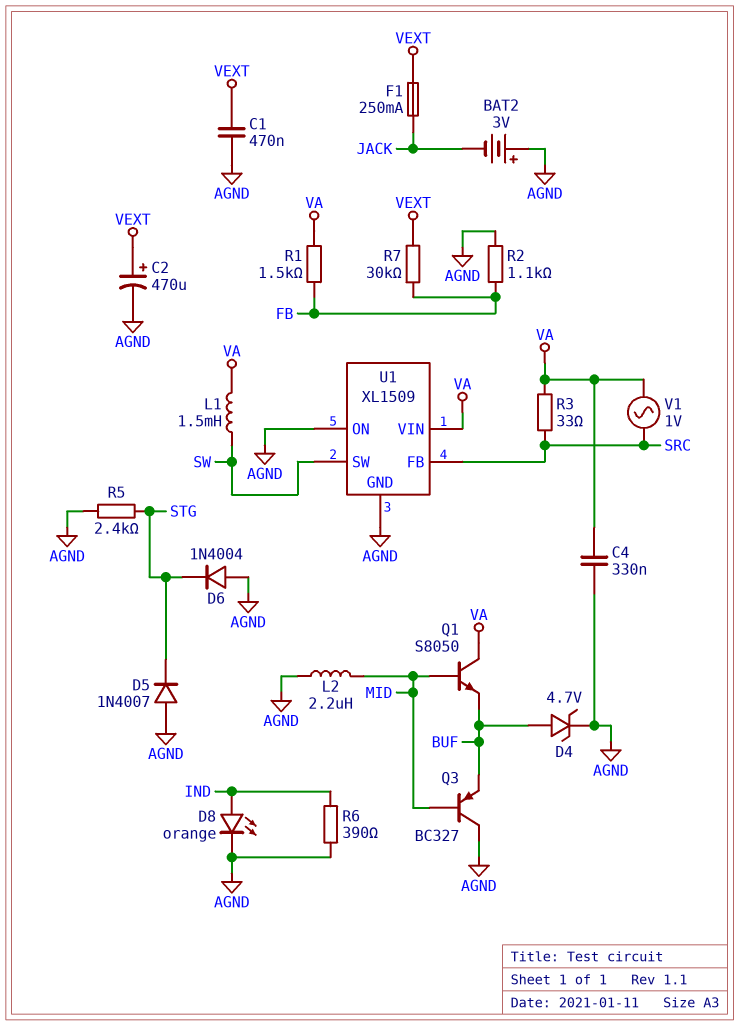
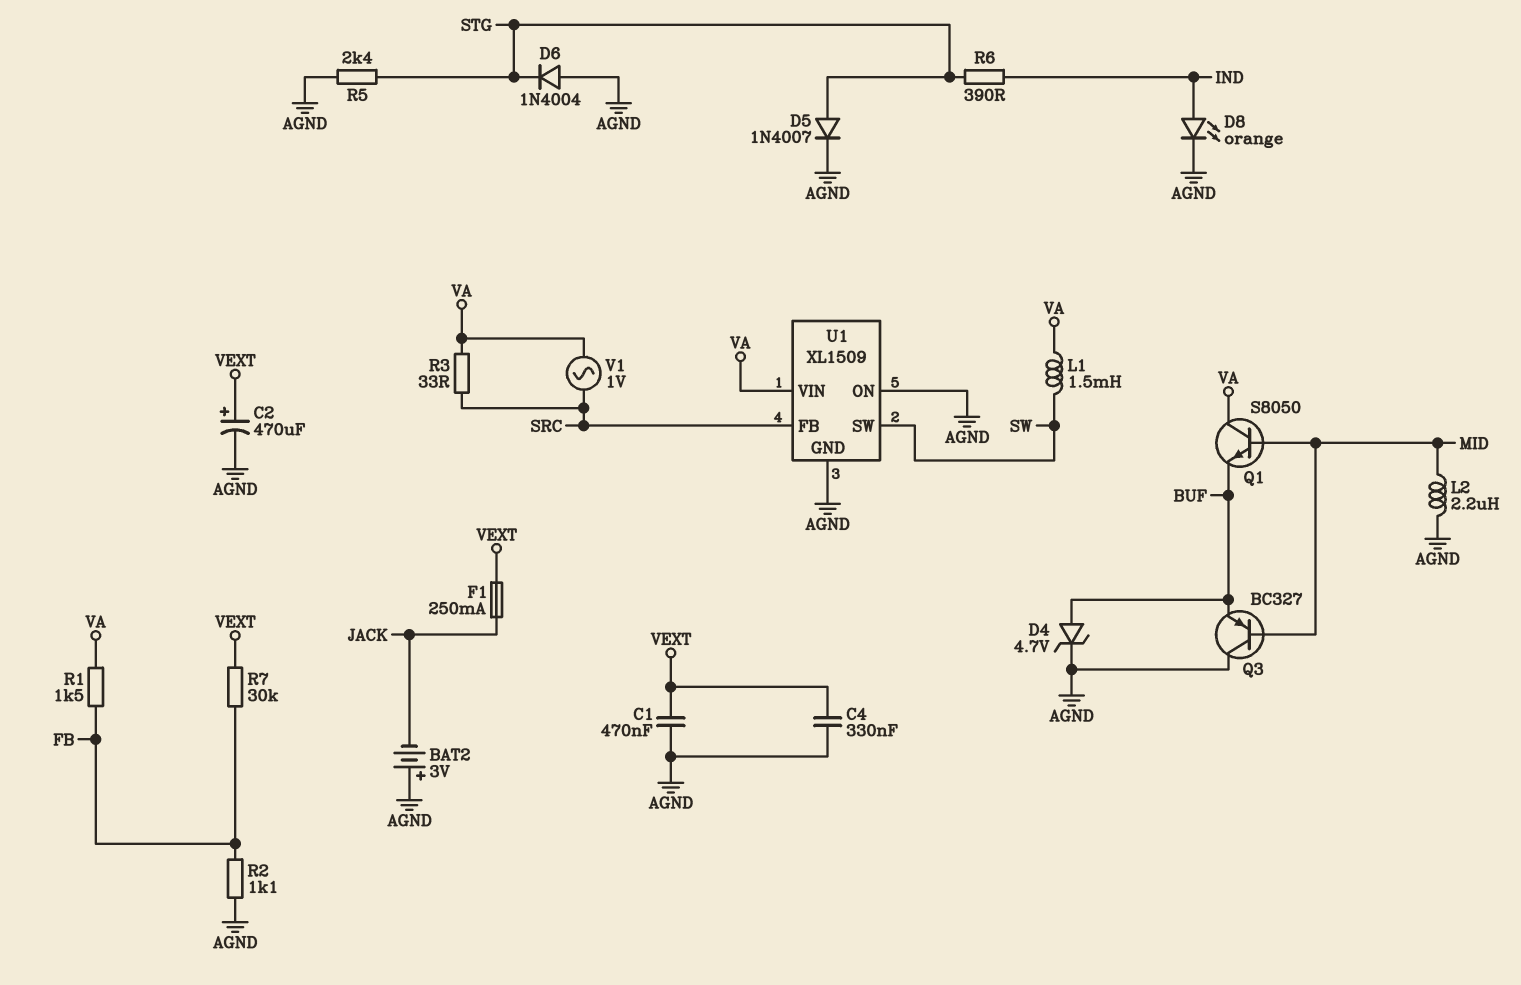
C4: 330nF (AGND, VA) -> 330nF (AGND, VEXT)
D5: diode 1N4007 (A AGND, K STG) -> diode 1N4007 (A STG, K AGND)
R6: 390 (AGND, IND) -> 390 (IND, STG)

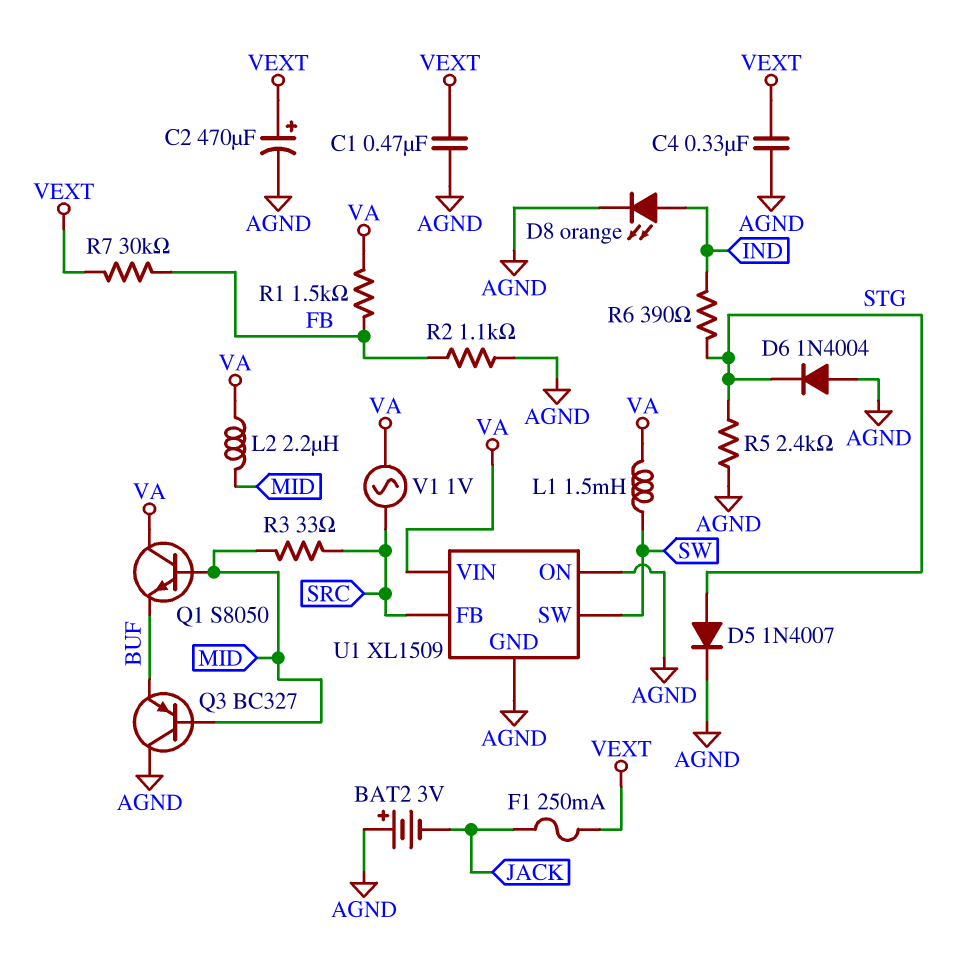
D4: zener 4.7V (A BUF, K AGND) -> none
L2: 2.2uH (AGND, MID) -> 2.2uH (MID, VA)
R3: 33 (SRC, VA) -> 33 (MID, SRC)

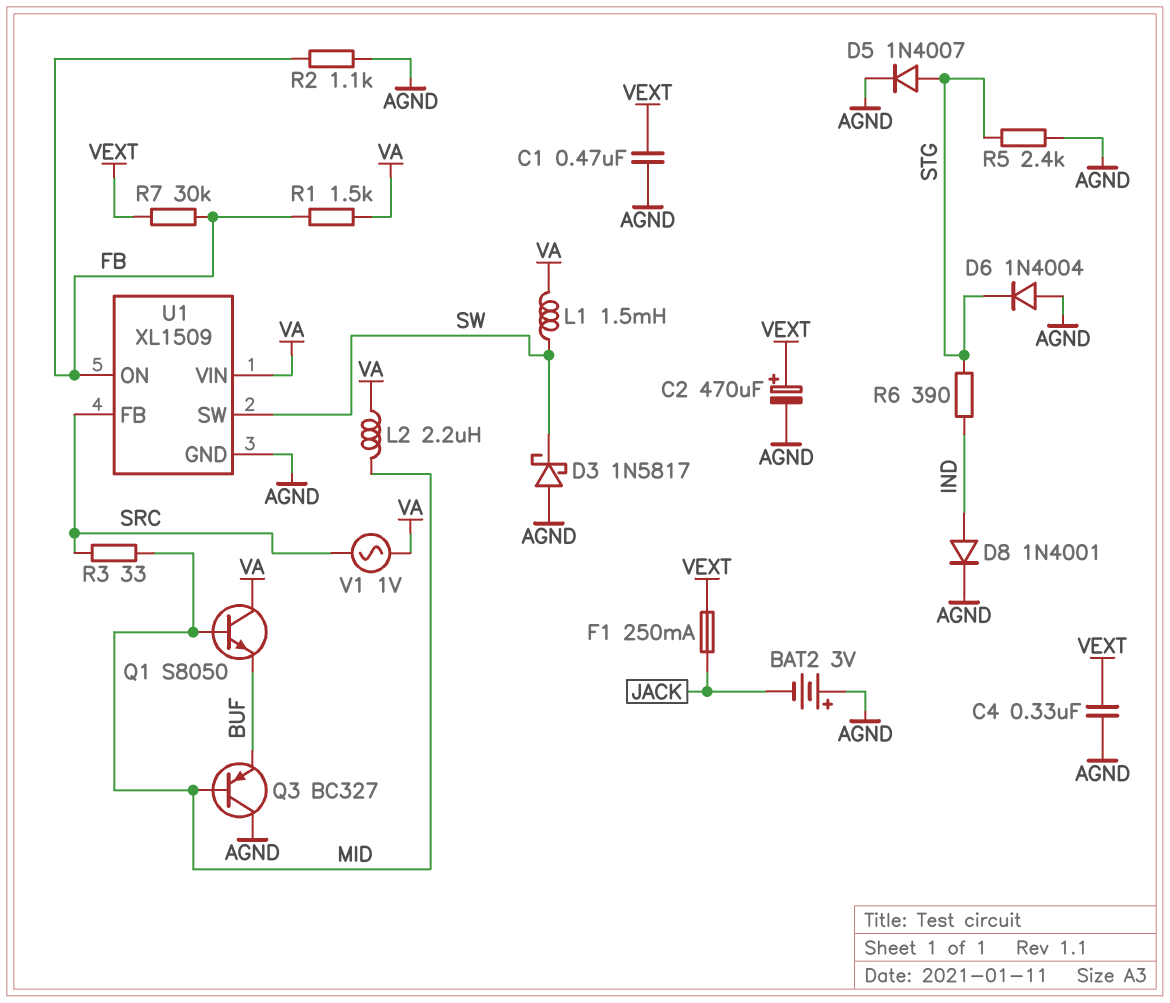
D3: none -> schottky 1N5817 (A AGND, K SW)
D8: LED orange (A IND, K AGND) -> diode 1N4001 (A IND, K AGND)
U1 pin ON: AGND -> FB

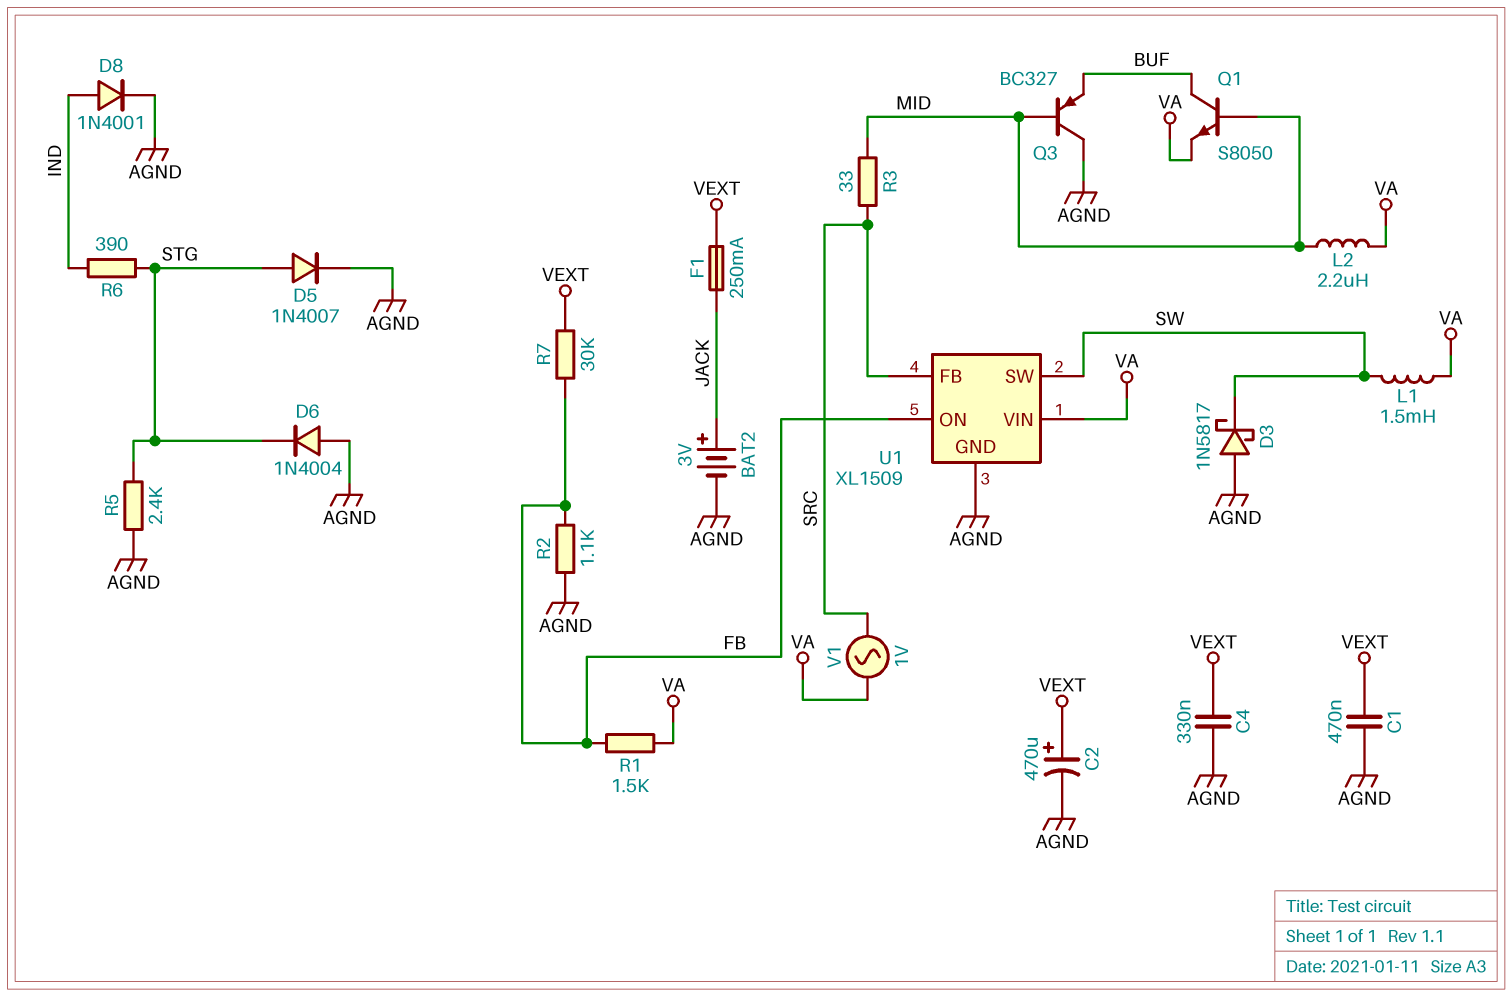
BAT2: 3V (plus AGND, minus JACK) -> 3V (plus JACK, minus AGND)
Q1: NPN S8050 (B MID, C VA, E BUF) -> NPN S8050 (B MID, C BUF, E VA)

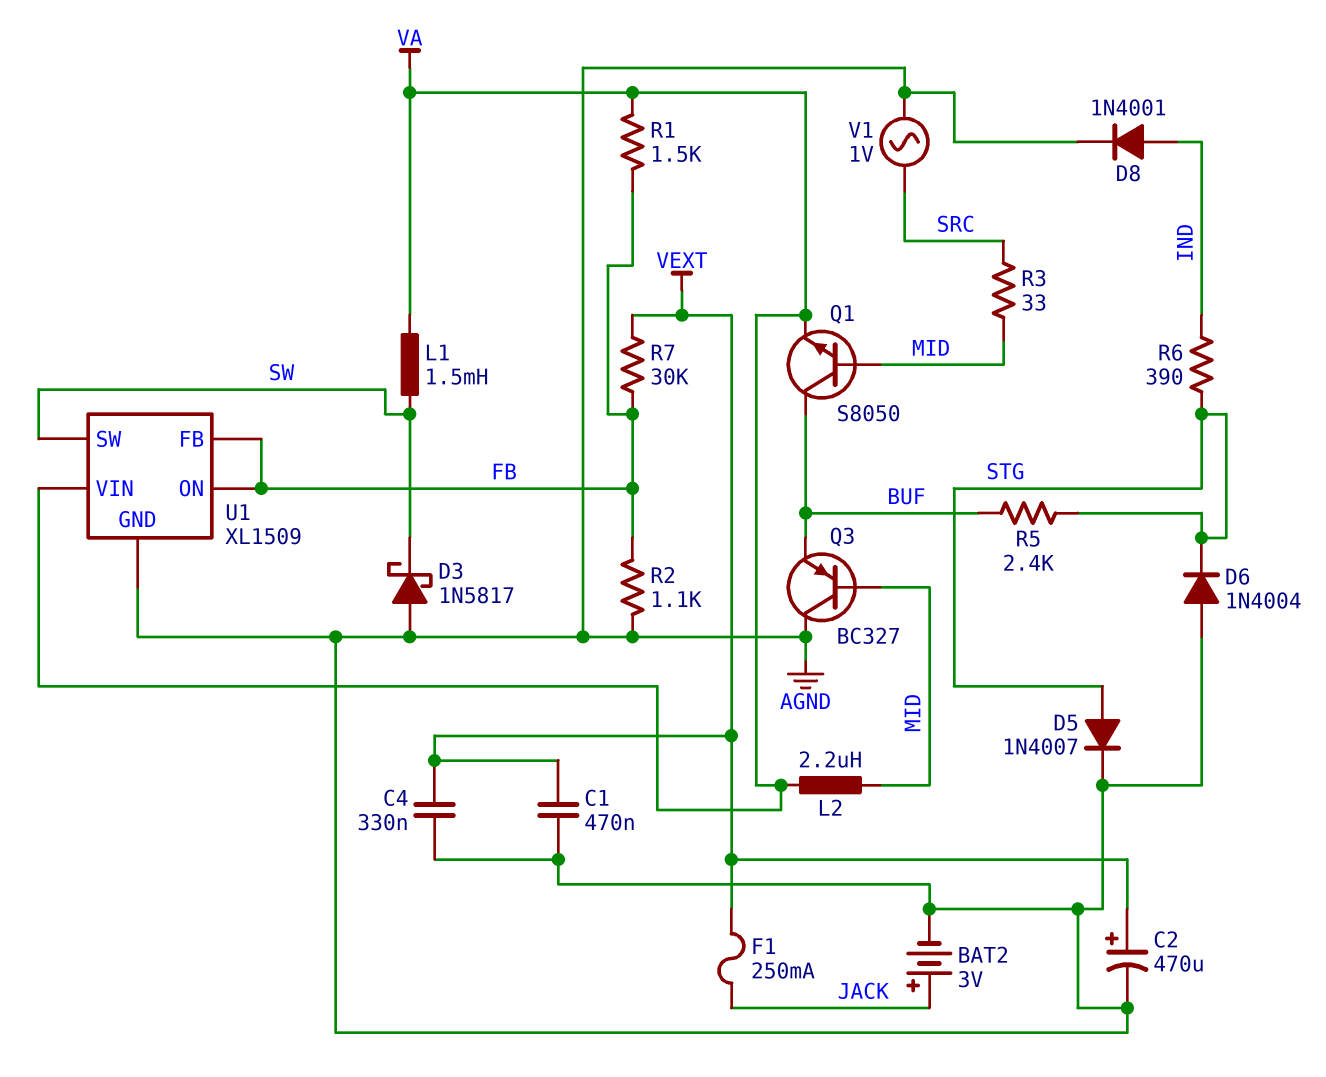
R5: 2.4k (AGND, STG) -> 2.4k (BUF, STG)
U1 pin FB: SRC -> FB
V1: AC 1V (SRC, VA) -> AC 1V (AGND, SRC)

